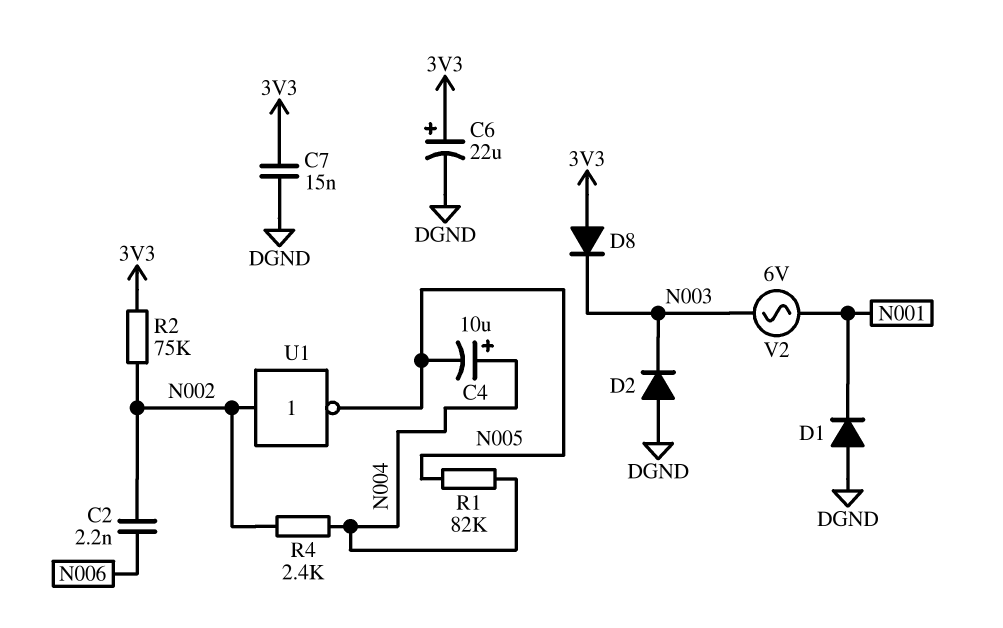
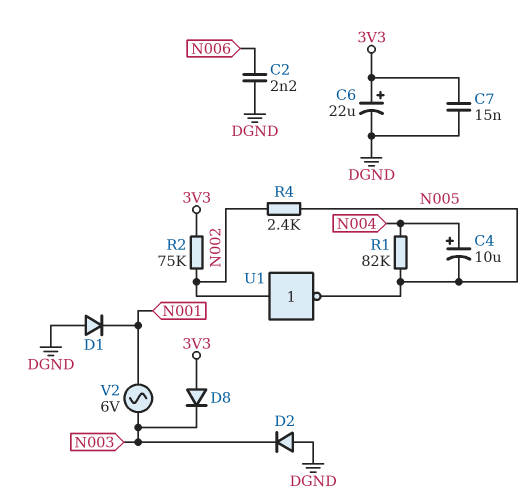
C2: 2.2nF (N002, N006) -> 2.2nF (DGND, N006)
R4: 2.4k (N002, N004) -> 2.4k (N002, N005)

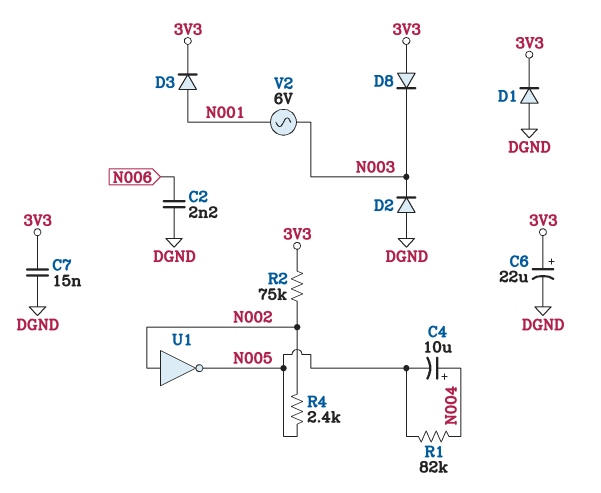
D1: diode (A DGND, K N001) -> diode (A DGND, K 3V3)
D3: none -> diode (A N001, K 3V3)

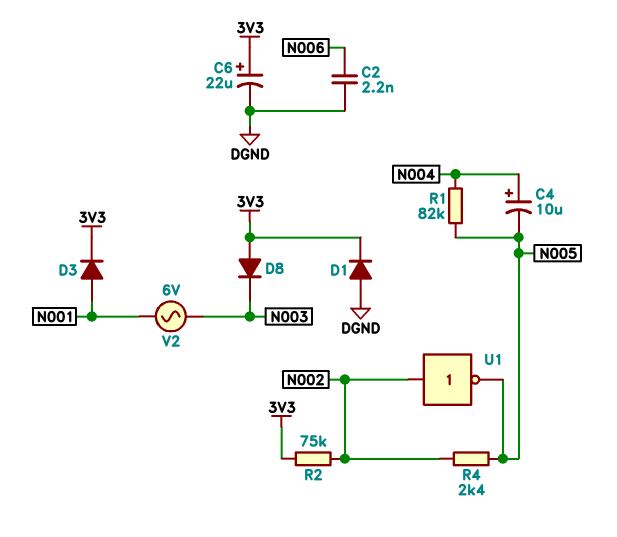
C7: 15nF (3V3, DGND) -> none
D2: diode (A DGND, K N003) -> none

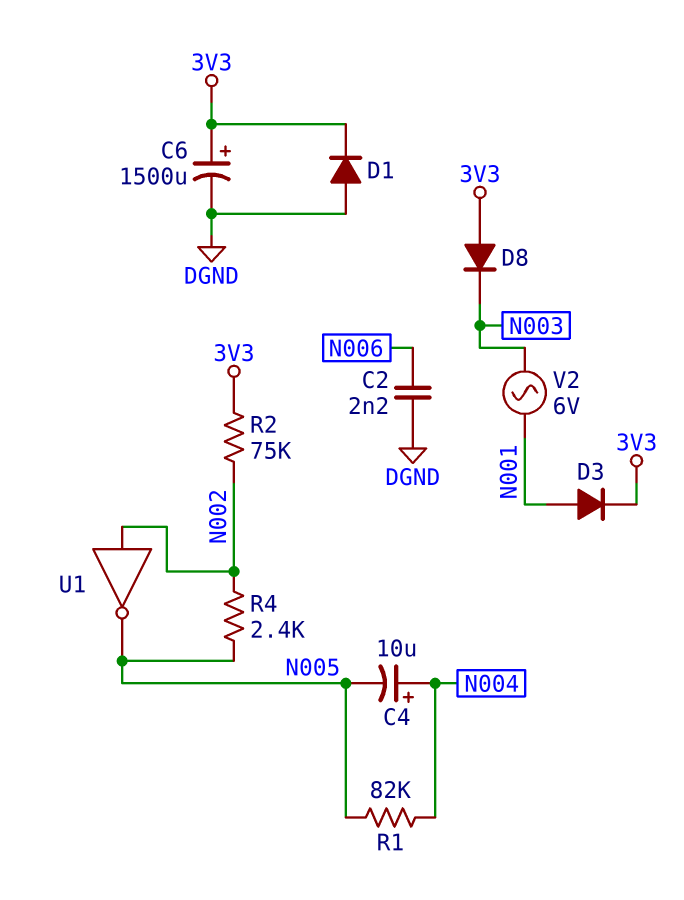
C6: 22uF (plus 3V3, minus DGND) -> 1500uF (plus 3V3, minus DGND)

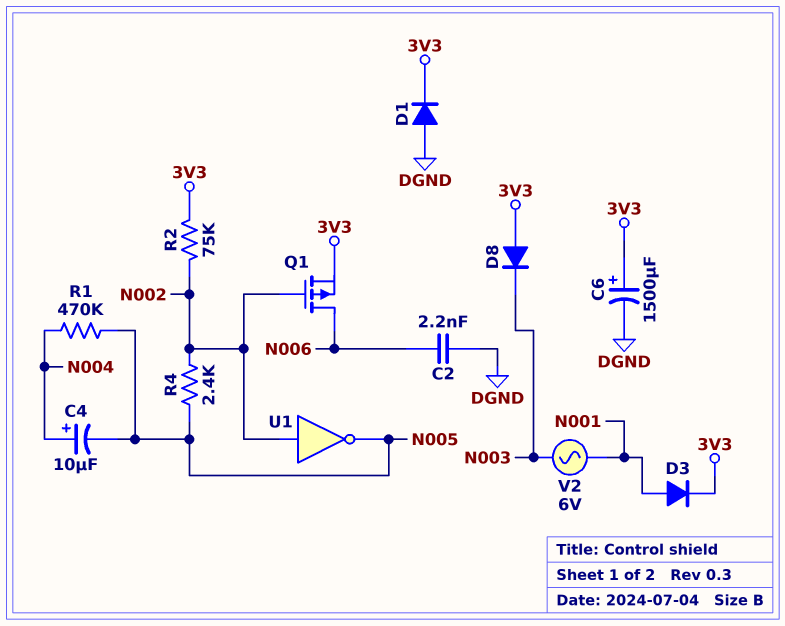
Q1: none -> PMOS (G N002, D N006, S 3V3)
R1: 82k (N004, N005) -> 470k (N004, N005)

